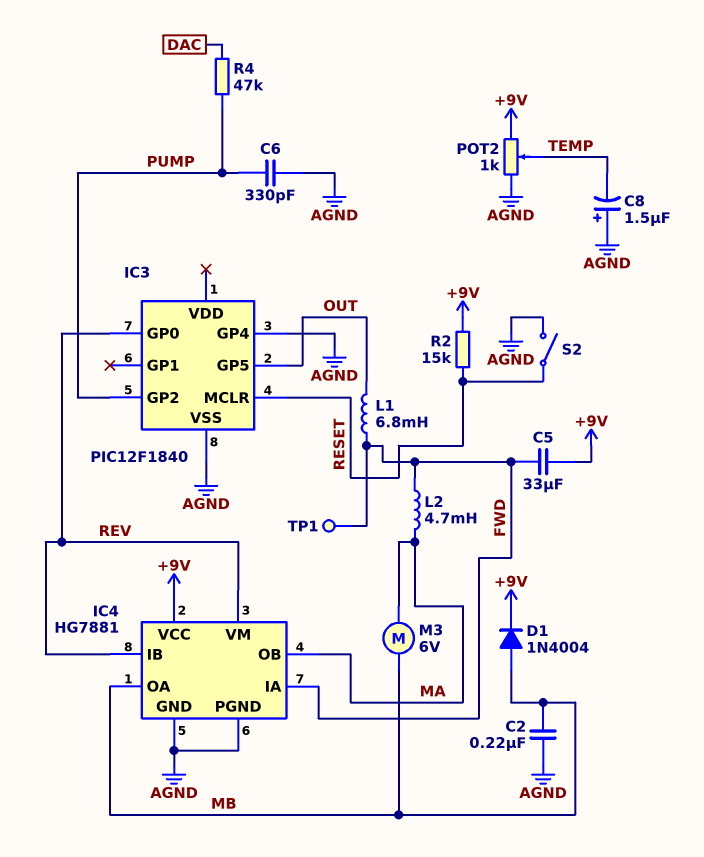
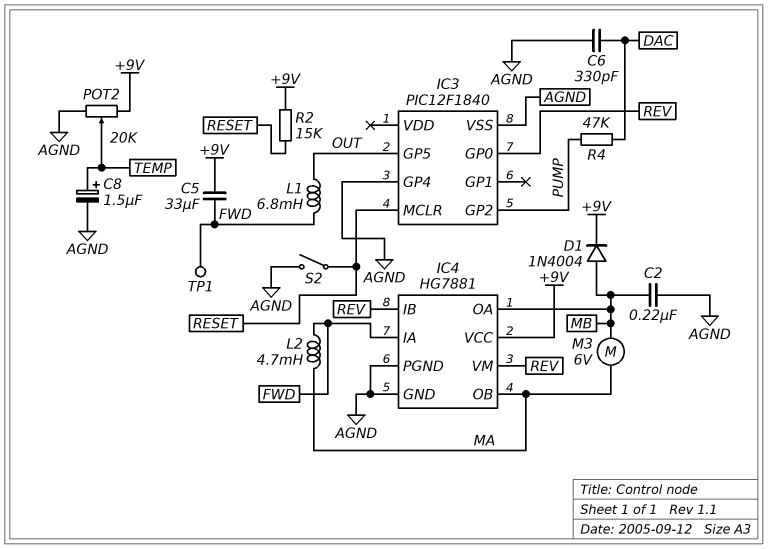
C6: 330pF (AGND, PUMP) -> 330pF (AGND, DAC)
C8: 1.5uF (plus AGND, minus TEMP) -> 1.5uF (plus TEMP, minus AGND)
POT2: 1k (+9V, AGND, wiper TEMP) -> 20k (+9V, AGND, wiper TEMP)

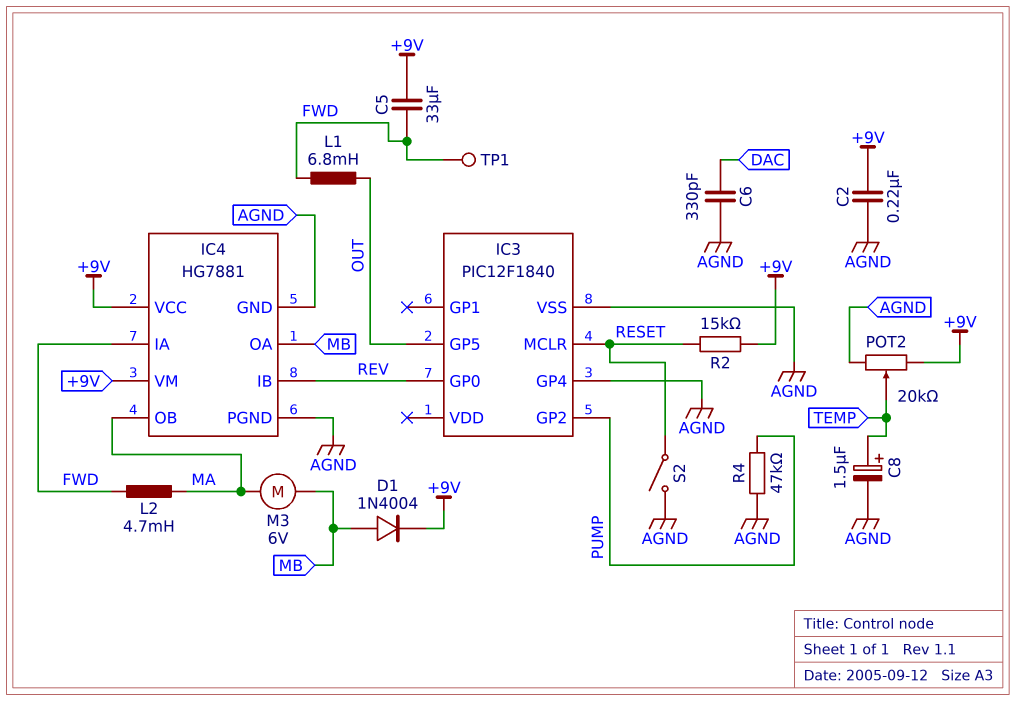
C2: 220nF (AGND, MB) -> 220nF (+9V, AGND)
IC4 pin VM: REV -> +9V
R4: 47k (DAC, PUMP) -> 47k (AGND, PUMP)

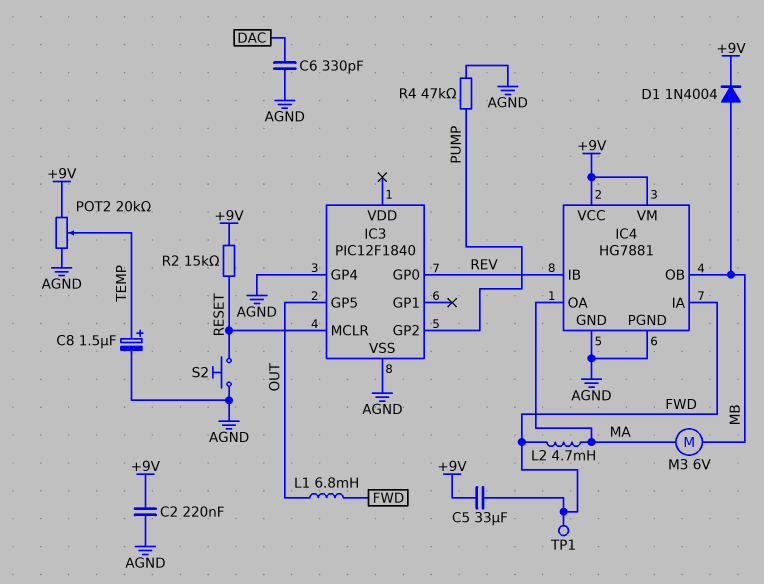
IC4 pin OA: MB -> MA
IC4 pin OB: MA -> MB
S2: switch (AGND, RESET) -> button (AGND, RESET)

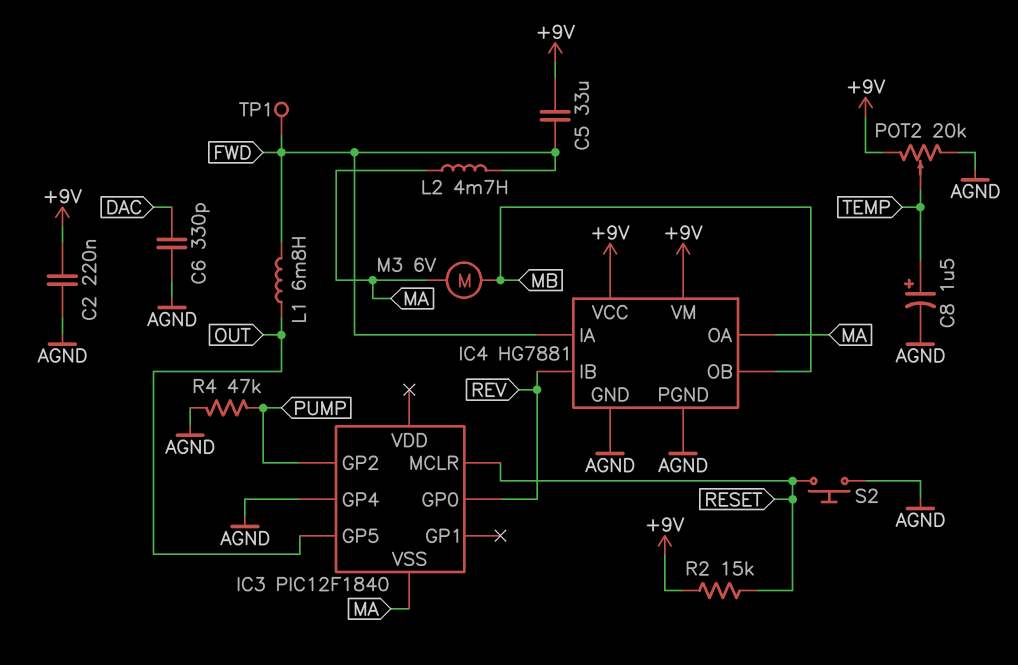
D1: diode 1N4004 (A MB, K +9V) -> none
IC3 pin VSS: AGND -> MA

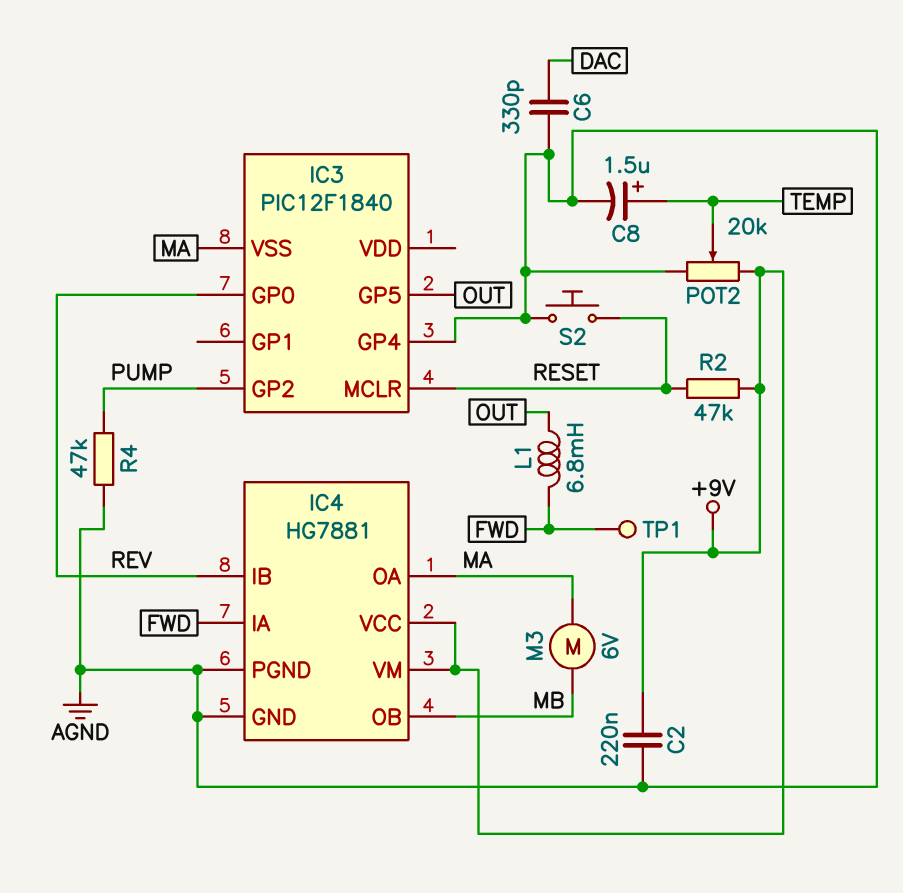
C5: 33uF (+9V, FWD) -> none
L2: 4.7mH (FWD, MA) -> none
R2: 15k (+9V, RESET) -> 47k (+9V, RESET)

